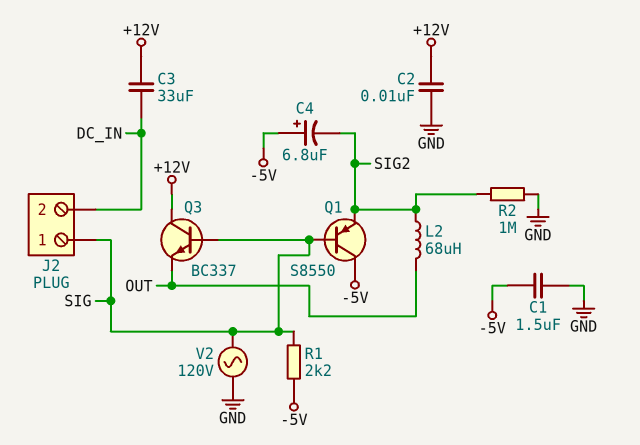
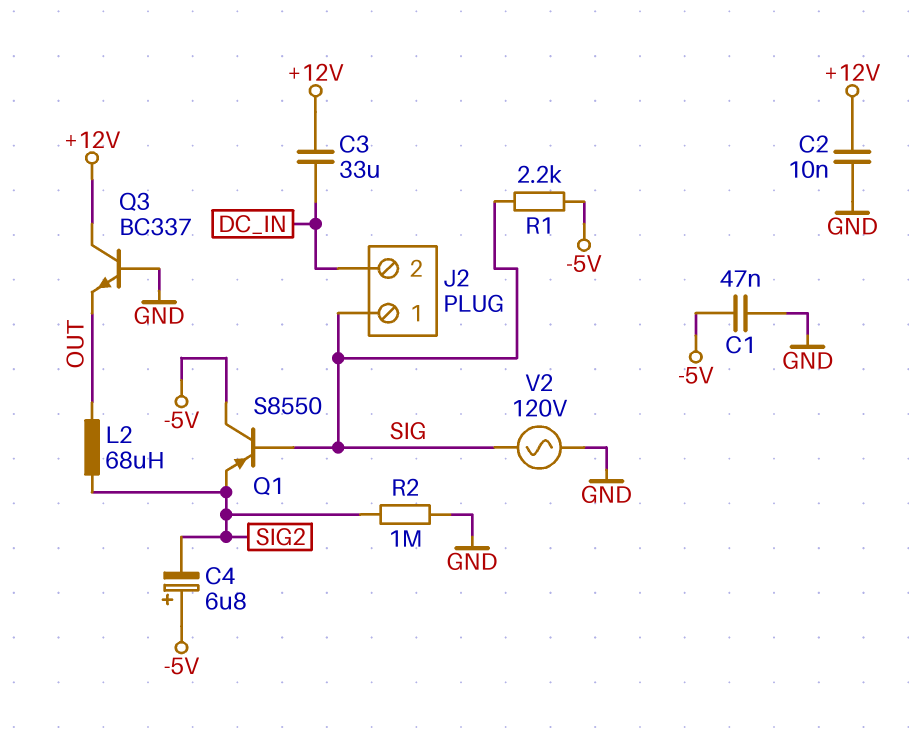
C1: 1.5uF (-5V, GND) -> 47nF (-5V, GND)
Q3: NPN BC337 (B SIG, C +12V, E OUT) -> NPN BC337 (B GND, C +12V, E OUT)

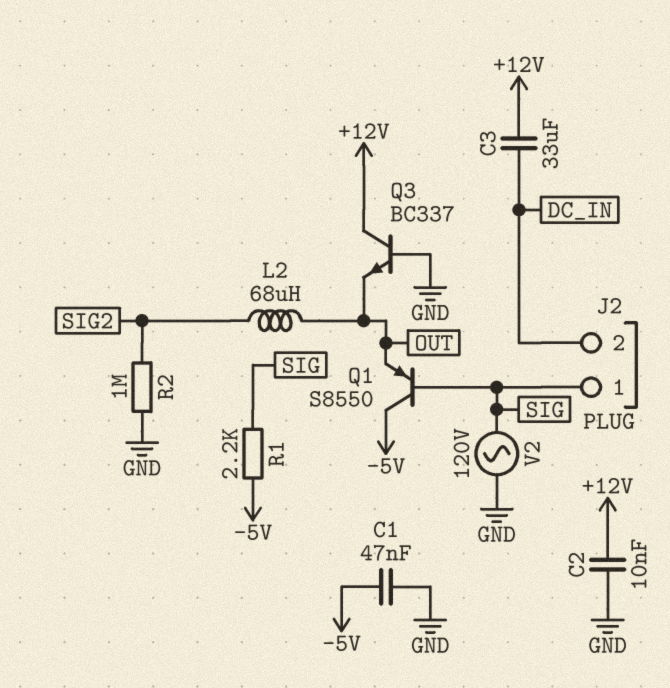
C4: 6.8uF (plus -5V, minus SIG2) -> none
Q1: PNP S8550 (B SIG, C -5V, E SIG2) -> PNP S8550 (B SIG, C -5V, E OUT)

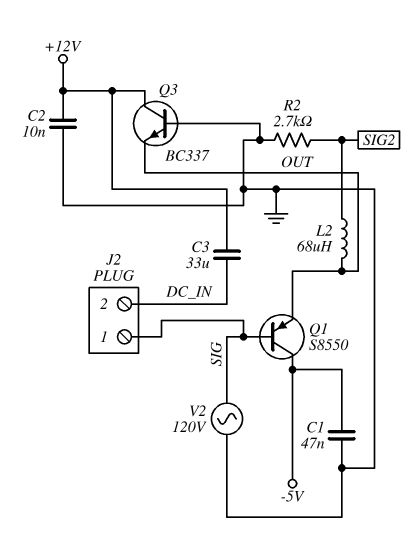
R1: 2.2k (-5V, SIG) -> none
R2: 1M (GND, SIG2) -> 2.7k (GND, SIG2)

